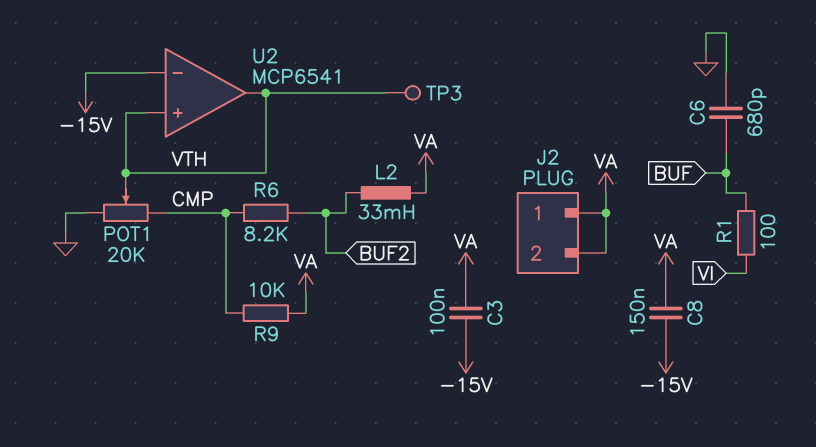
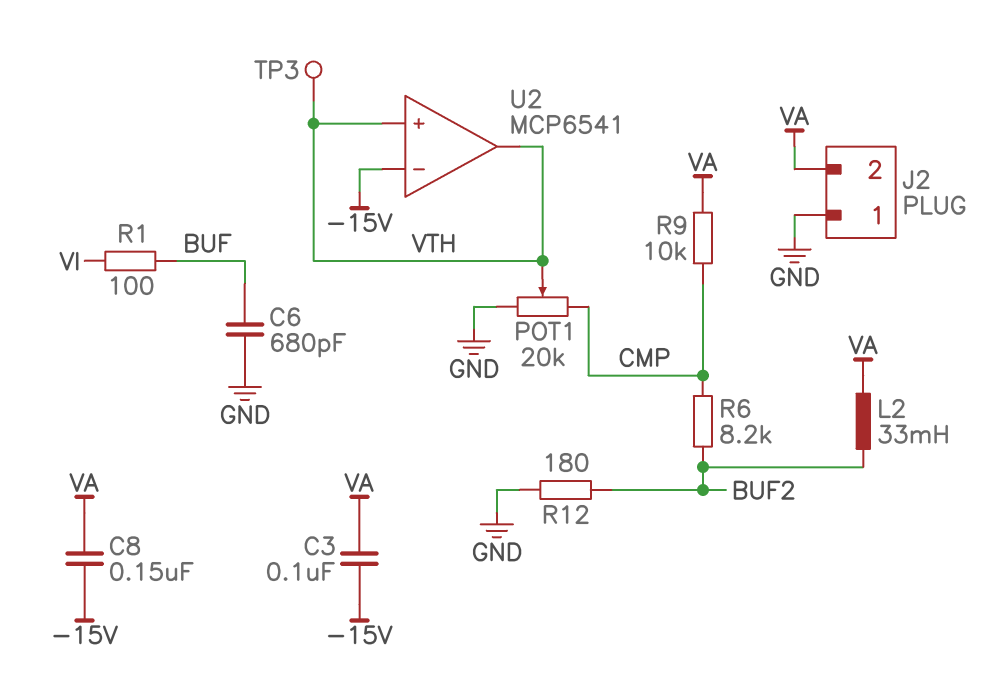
J2 pin 1: VA -> GND
R12: none -> 180 (BUF2, GND)

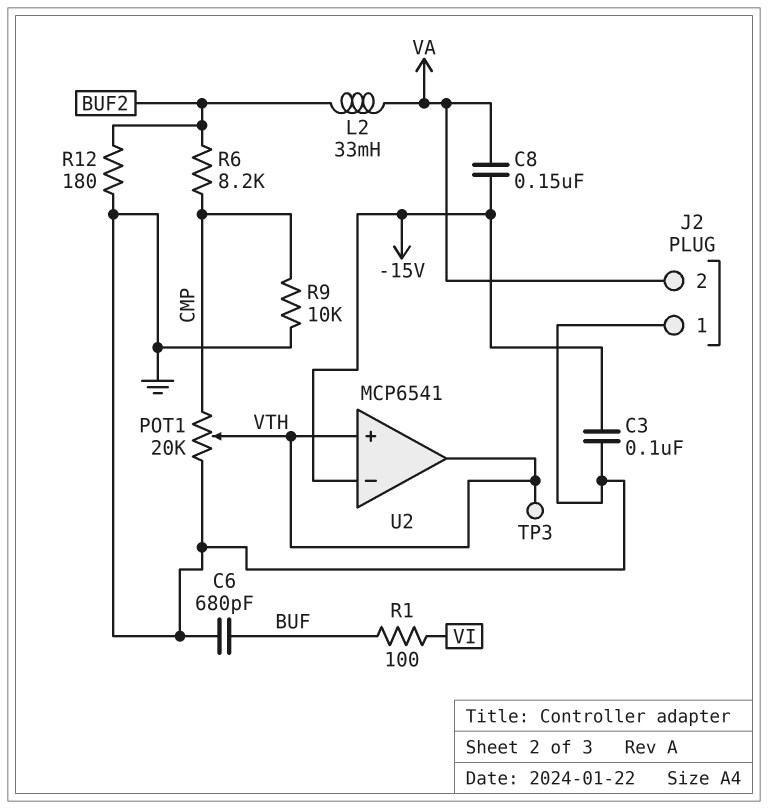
C3: 100nF (-15V, VA) -> 100nF (-15V, GND)
R9: 10k (CMP, VA) -> 10k (CMP, GND)

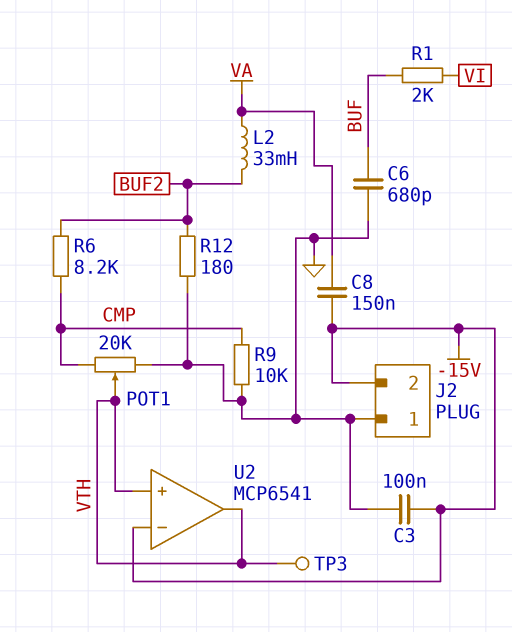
J2 pin 2: VA -> -15V
R1: 100 (BUF, VI) -> 2k (BUF, VI)

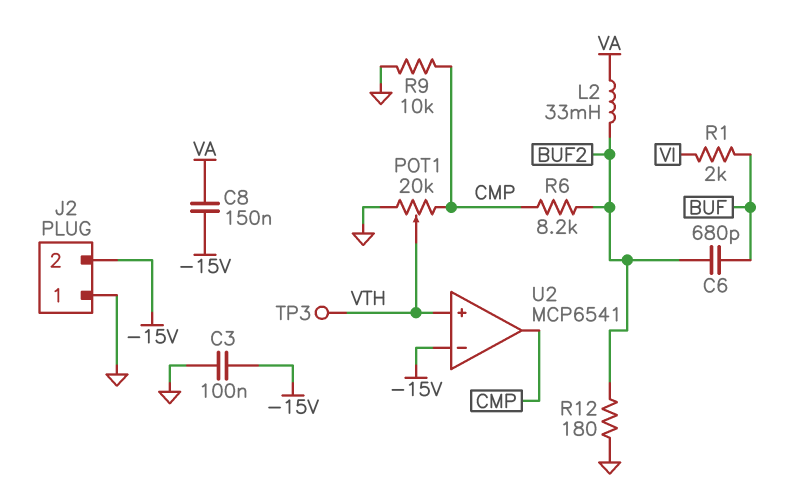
C6: 680pF (BUF, GND) -> 680pF (BUF, BUF2)
U2 pin out: VTH -> CMP

